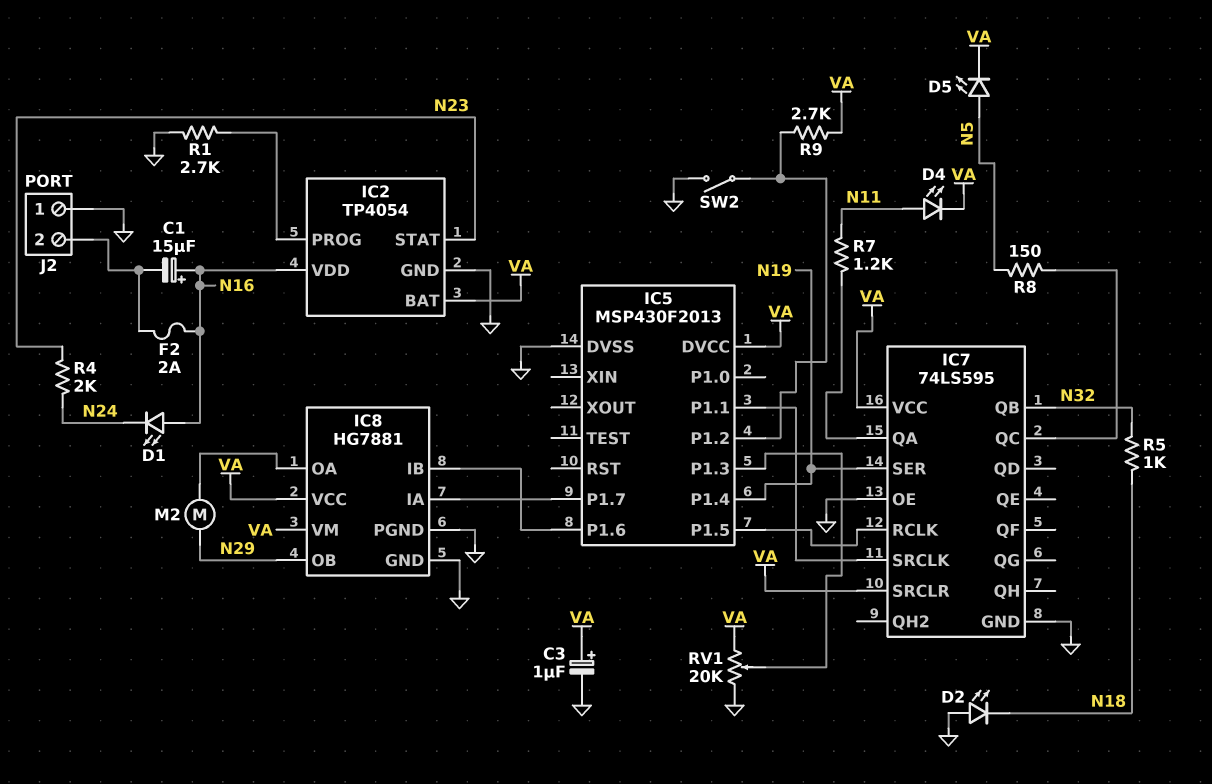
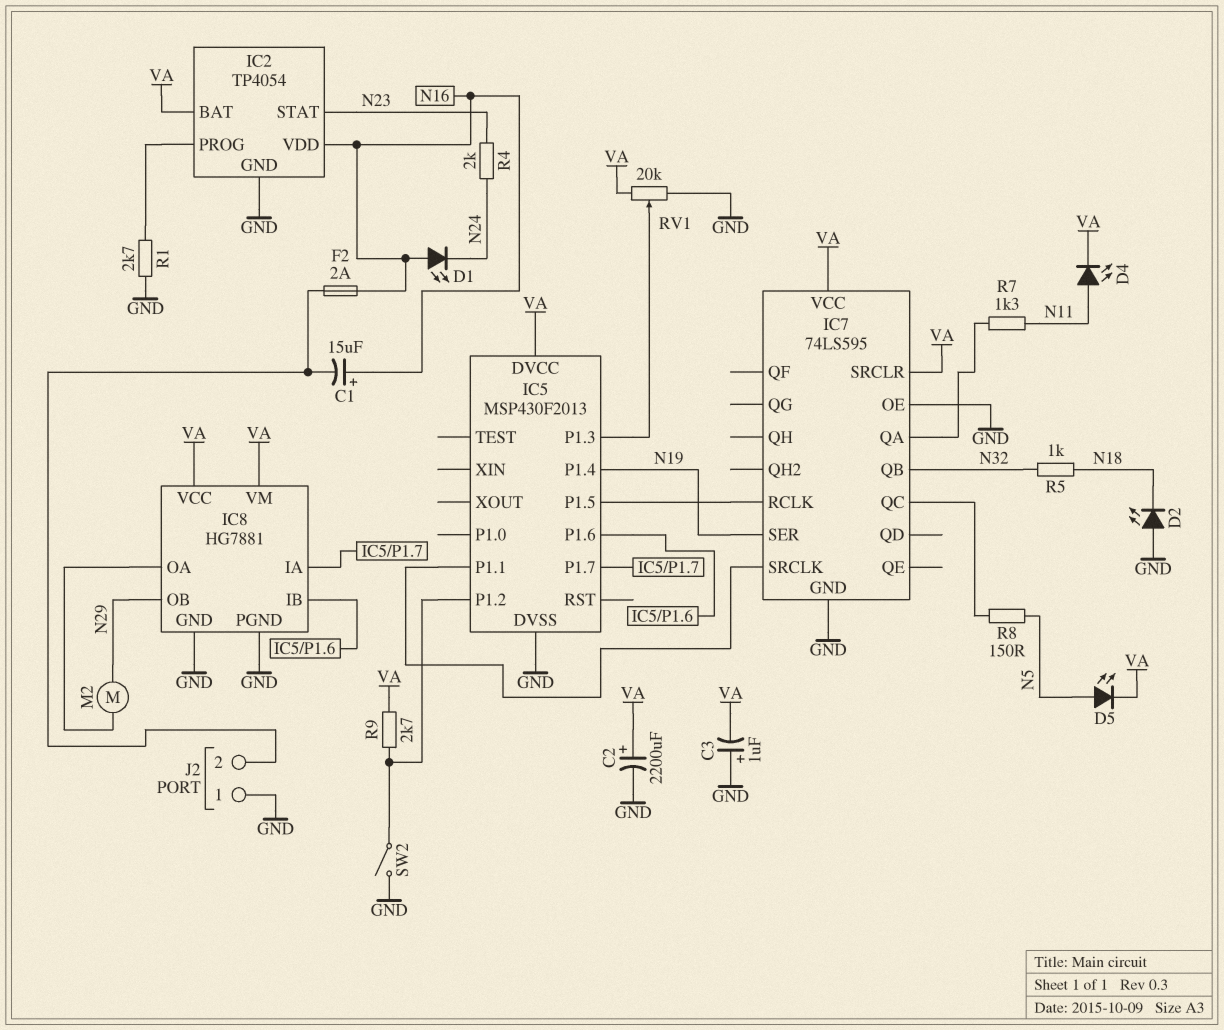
C2: none -> 2200uF (plus VA, minus GND)
C3: 1uF (plus VA, minus GND) -> 1uF (plus GND, minus VA)
R7: 1.2k (IC7/QA, N11) -> 1.3k (IC7/QA, N11)

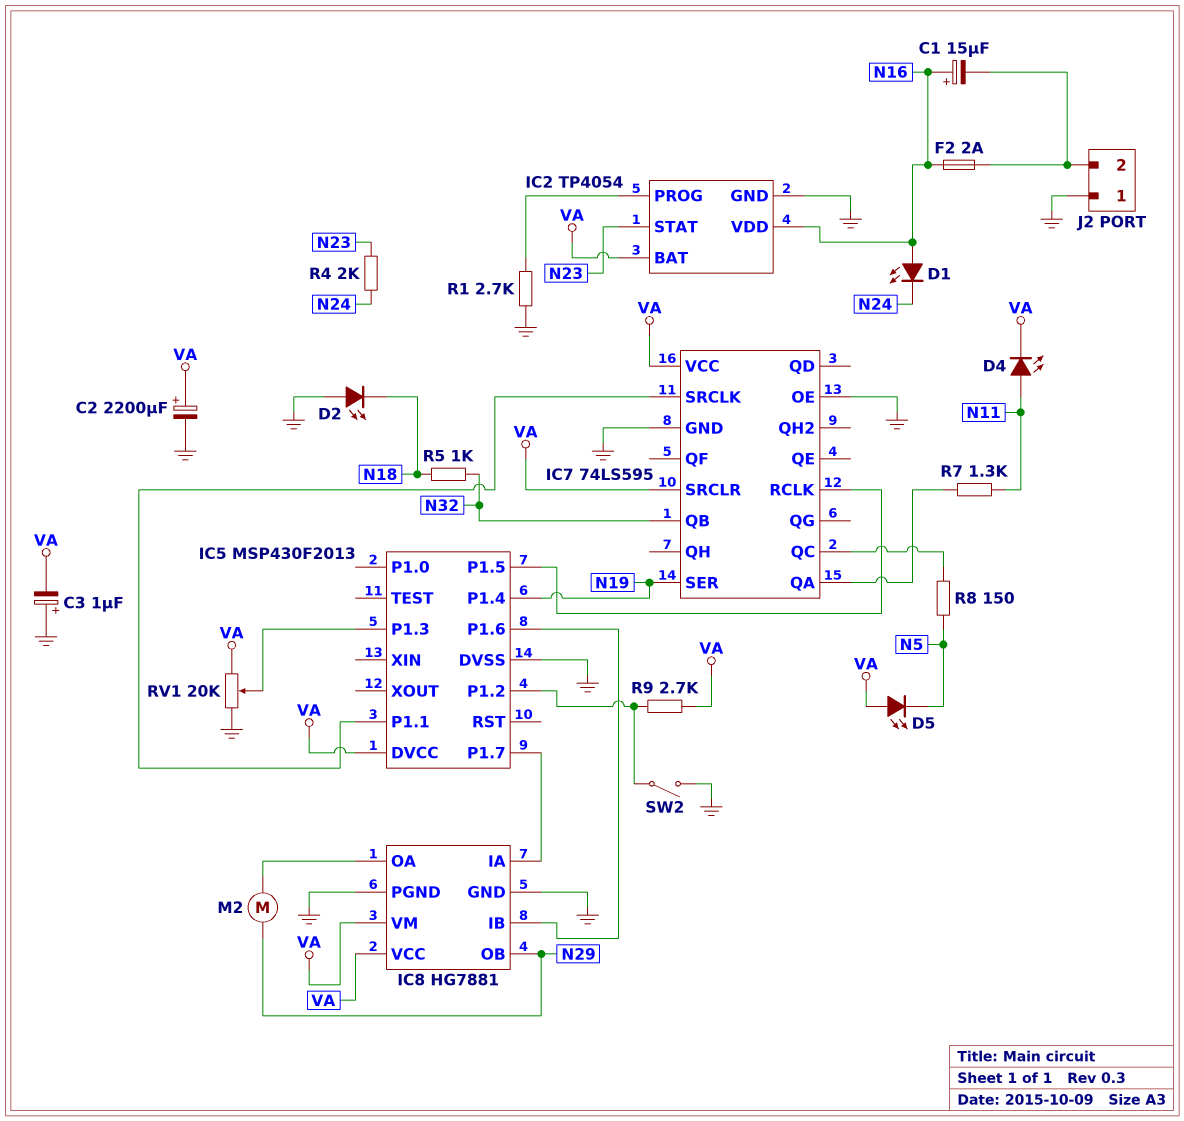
D5: LED (A N5, K VA) -> LED (A VA, K N5)

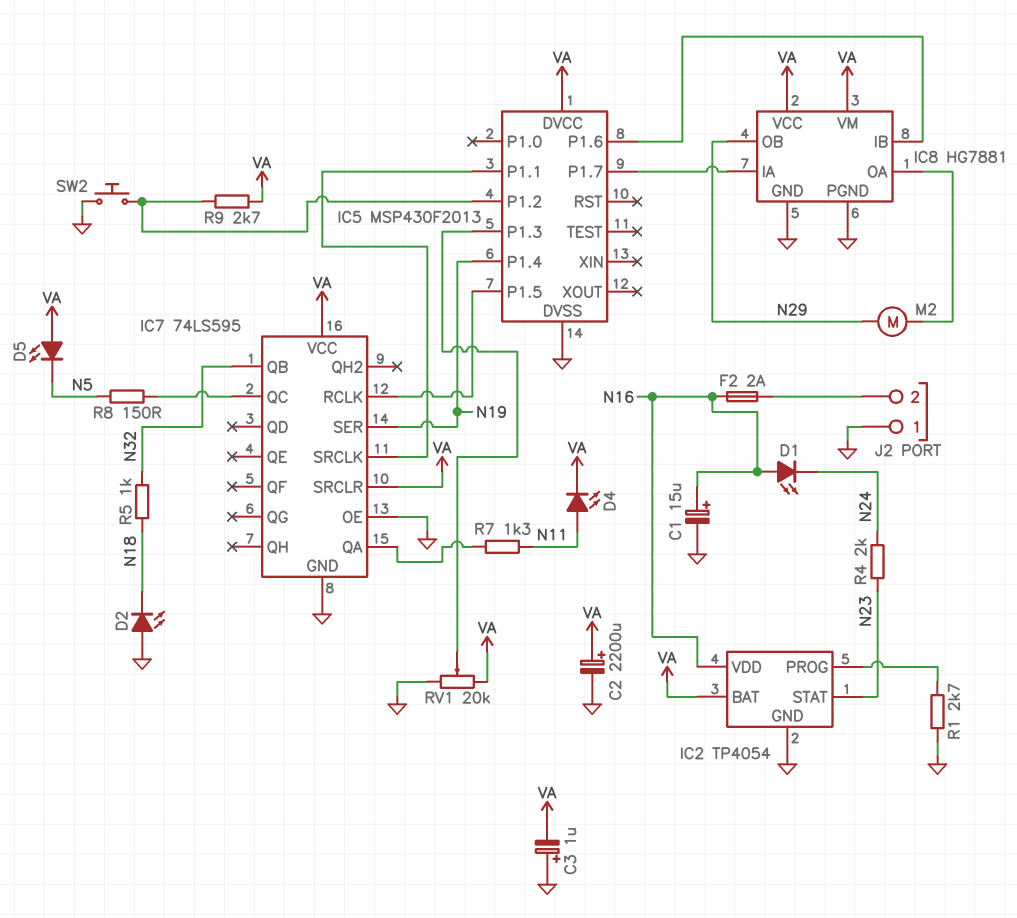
C1: 15uF (plus N16, minus J2/2) -> 15uF (plus N16, minus GND)
SW2: switch (GND, IC5/P1.2) -> button (GND, IC5/P1.2)

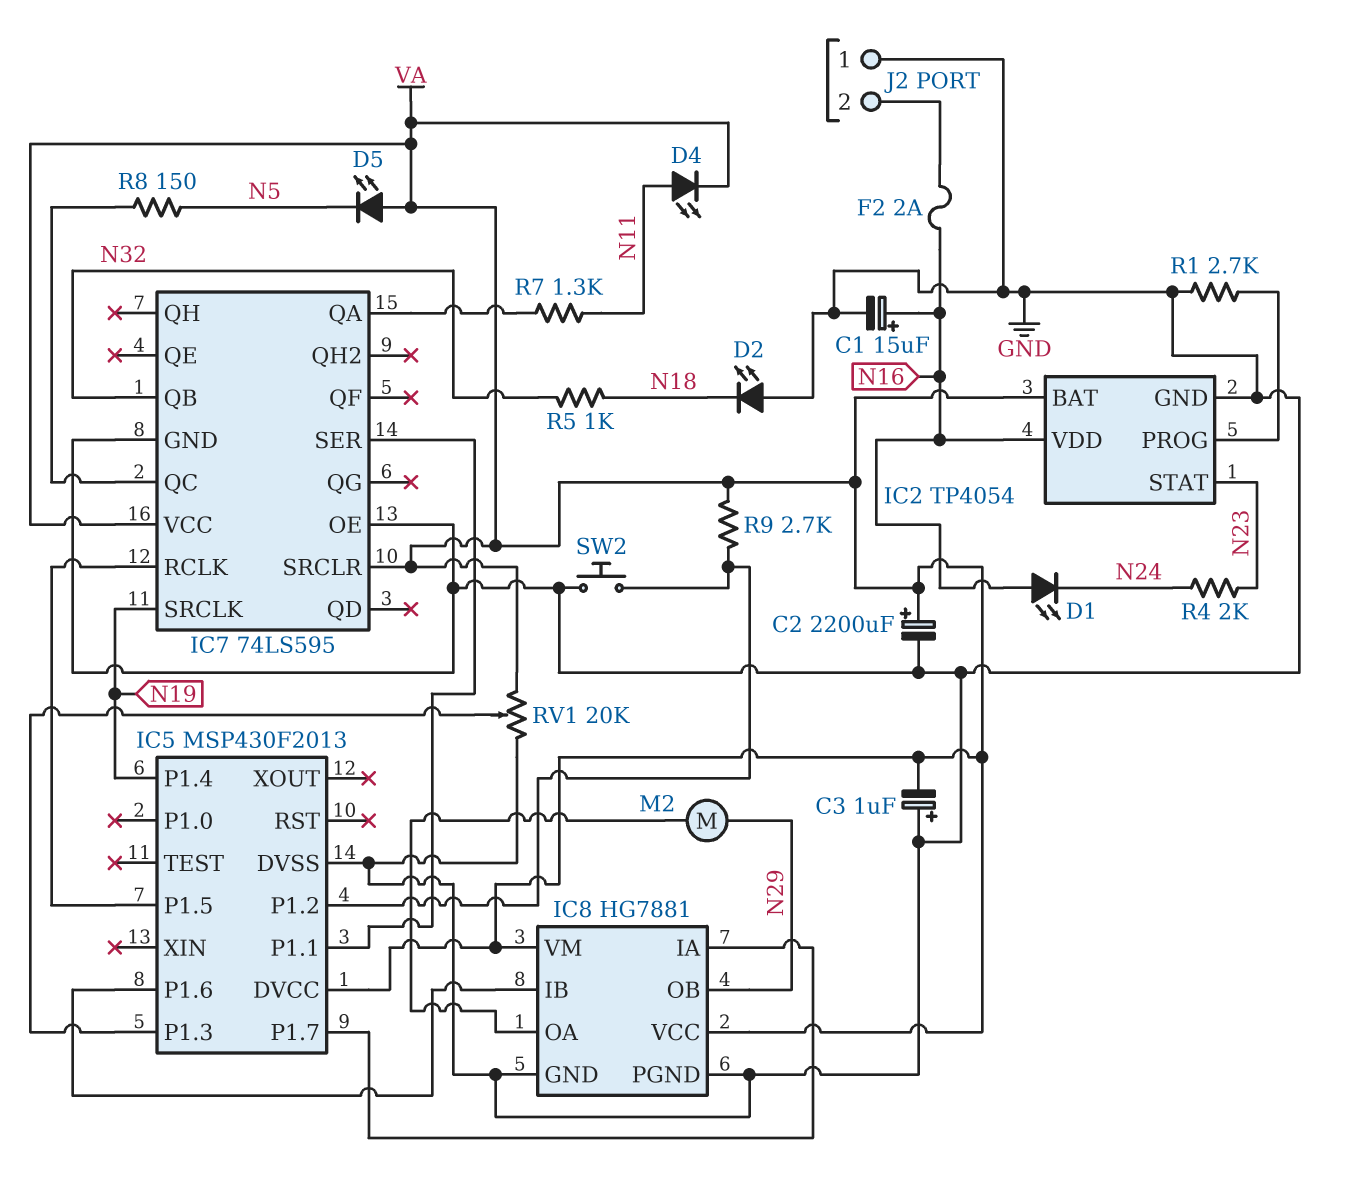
IC7 pin SER: N19 -> IC5/P1.1
IC7 pin SRCLK: IC5/P1.1 -> N19

